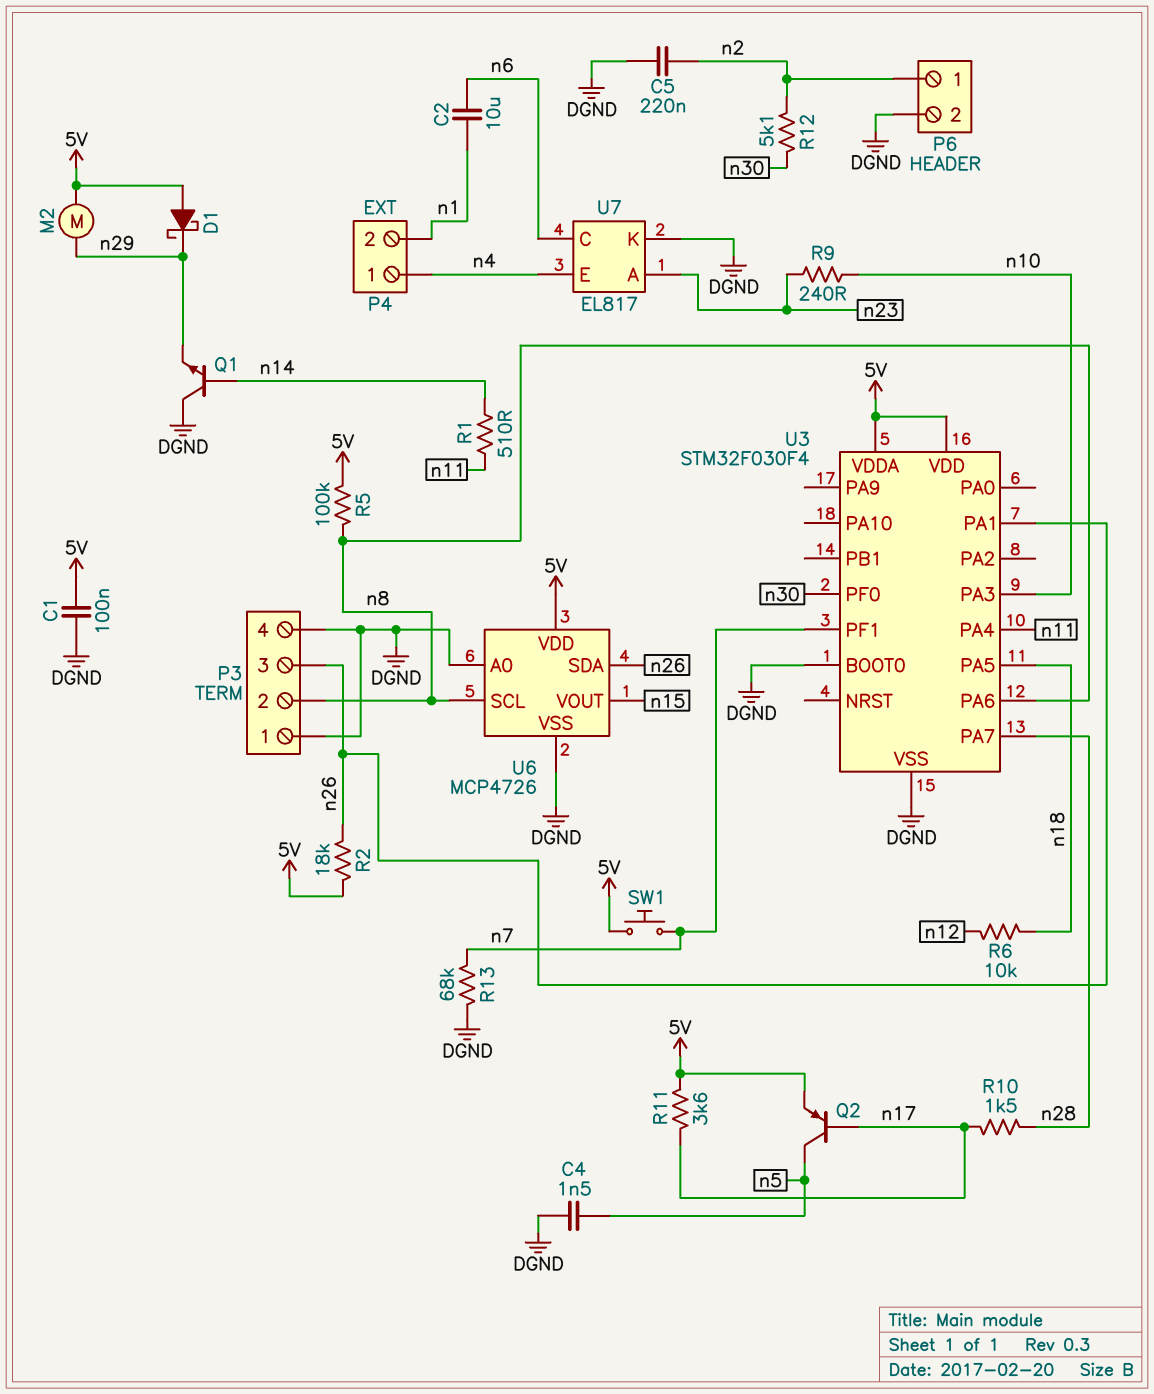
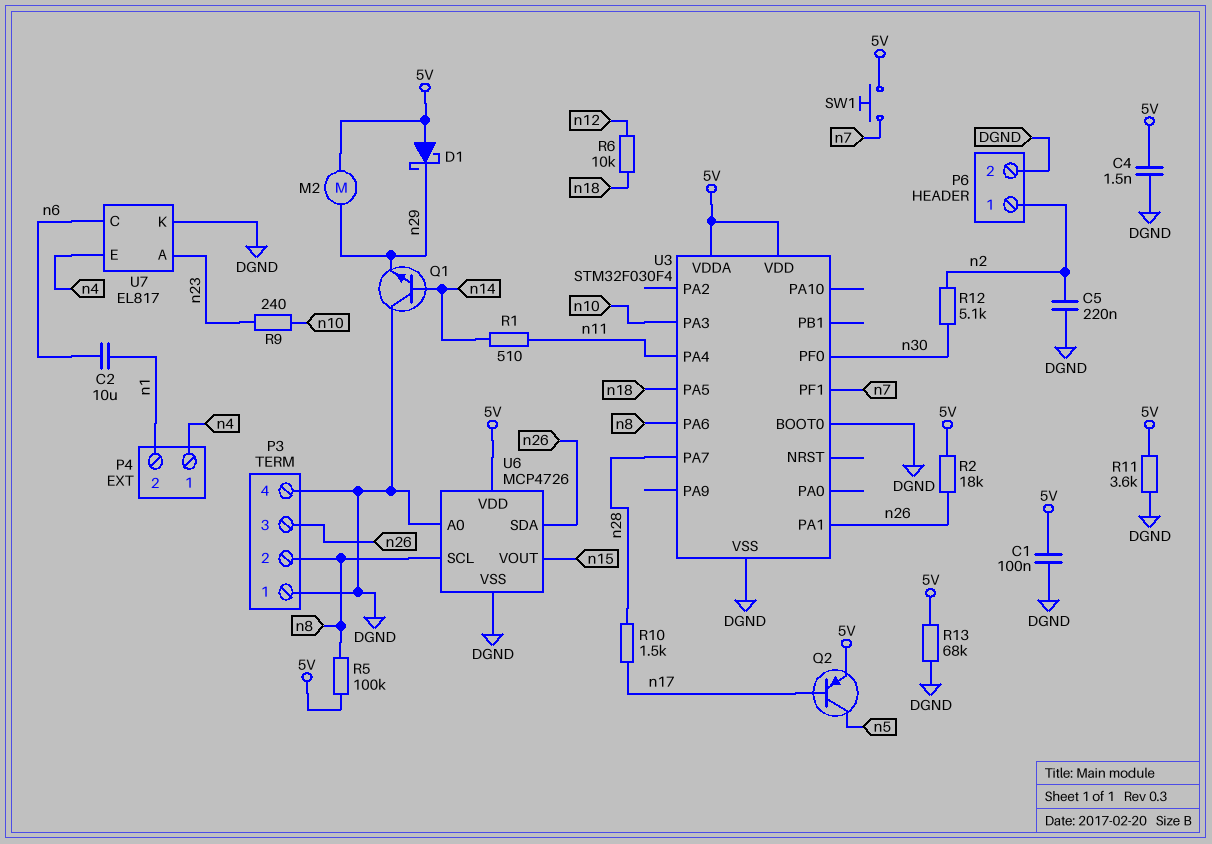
C4: 1.5nF (DGND, n5) -> 1.5nF (5V, DGND)
R11: 3.6k (5V, n17) -> 3.6k (5V, DGND)
R13: 68k (DGND, n7) -> 68k (5V, DGND)

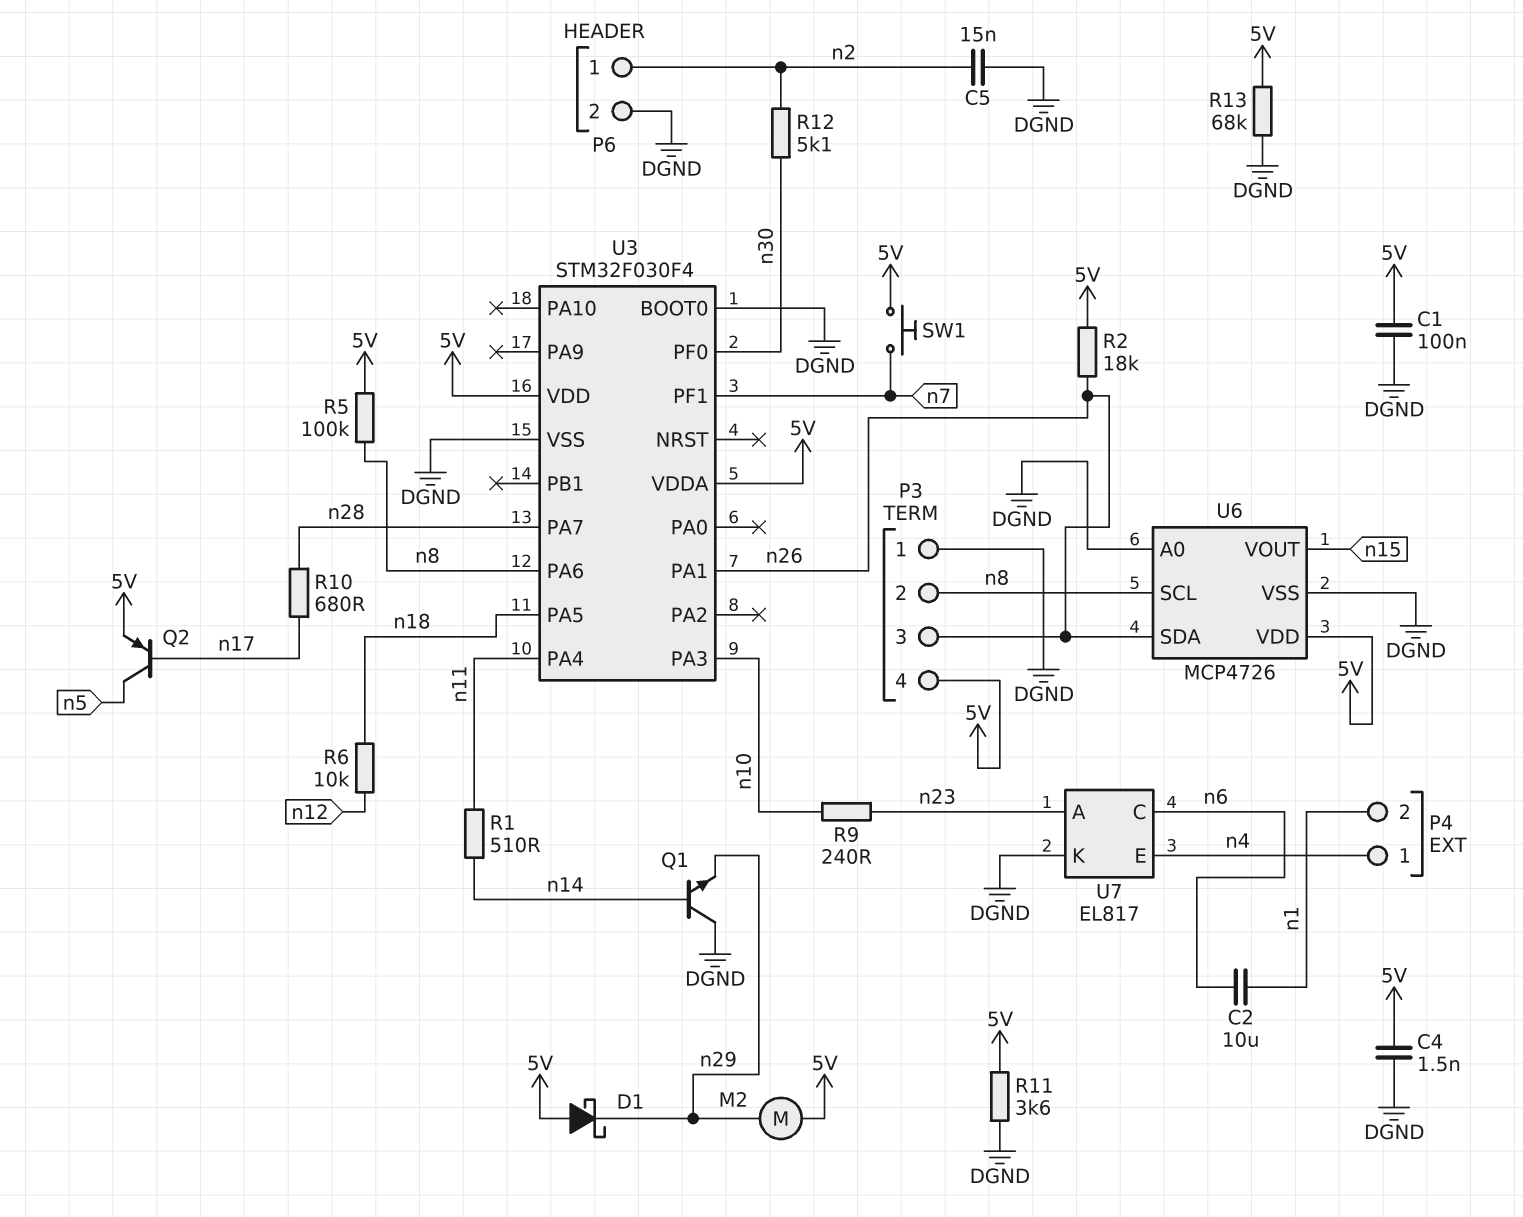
C5: 220nF (DGND, n2) -> 15nF (DGND, n2)
P3 pin 4: DGND -> 5V
R10: 1.5k (n17, n28) -> 680 (n17, n28)

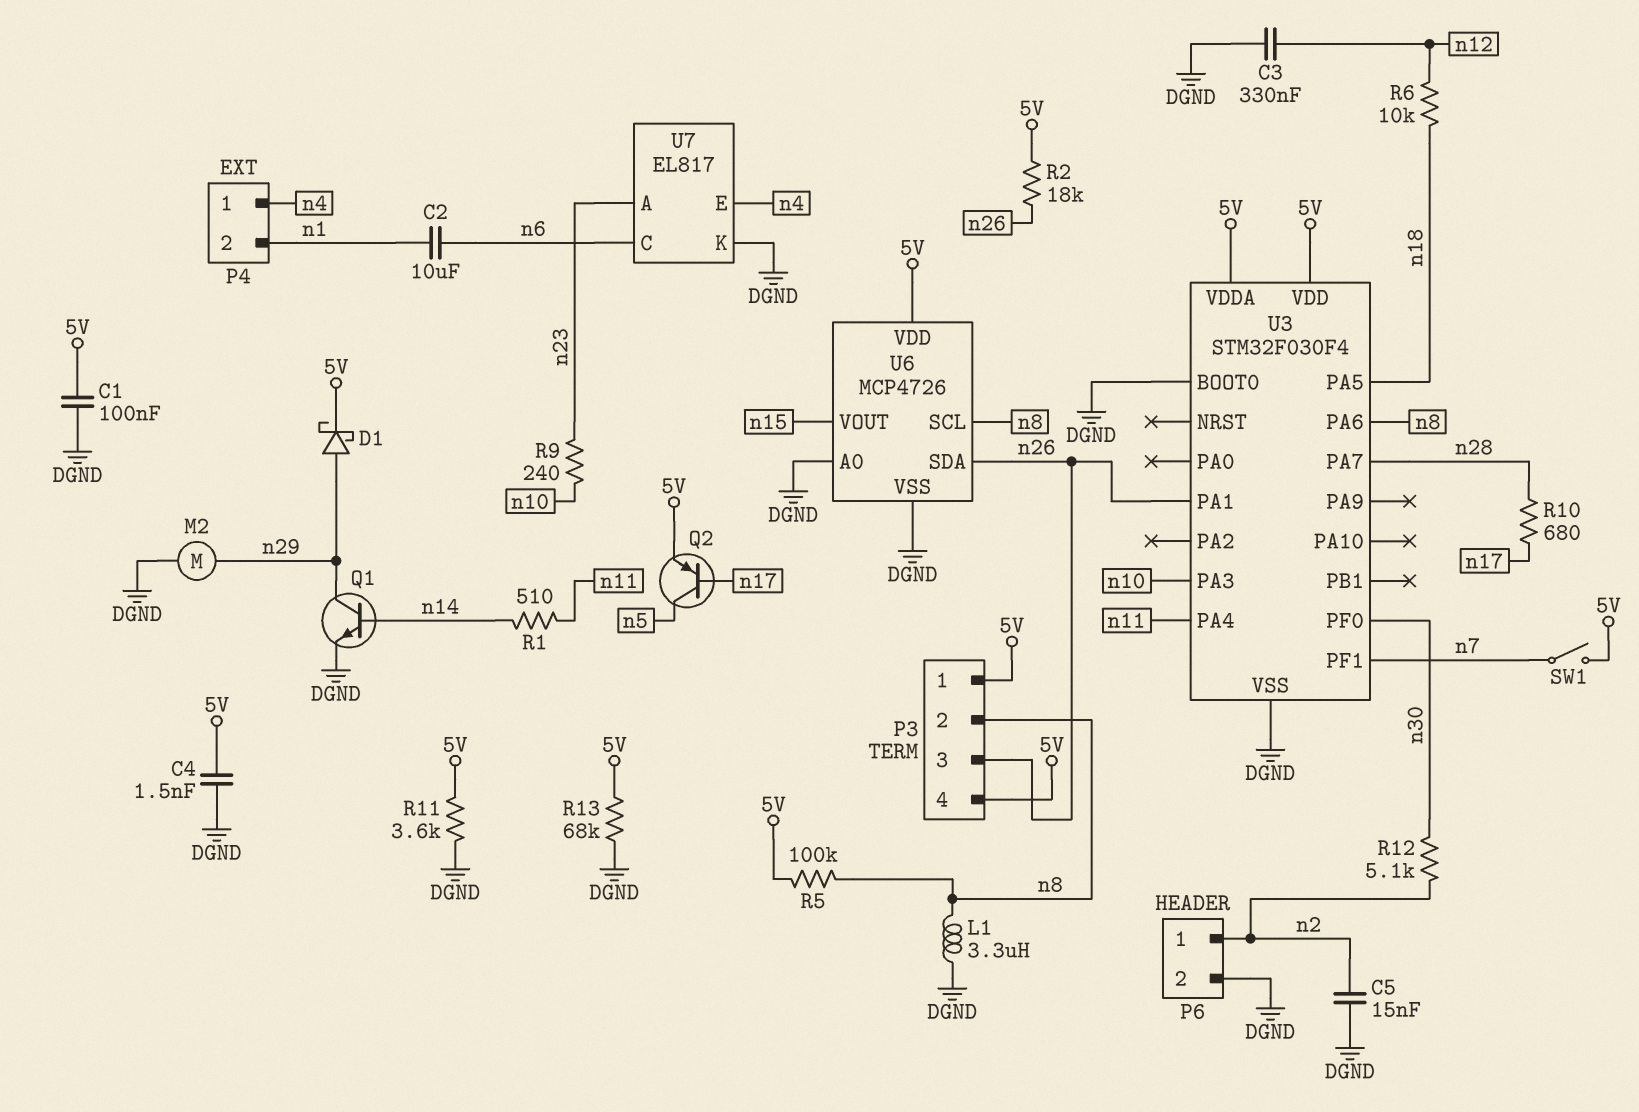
C3: none -> 330nF (DGND, n12)
D1: schottky (A 5V, K n29) -> schottky (A n29, K 5V)
L1: none -> 3.3uH (DGND, n8)
M2: motor (5V, n29) -> motor (DGND, n29)
P3 pin 1: DGND -> 5V
Q1: NPN (B n14, C DGND, E n29) -> NPN (B n14, C n29, E DGND)
SW1: button (5V, n7) -> switch (5V, n7)

